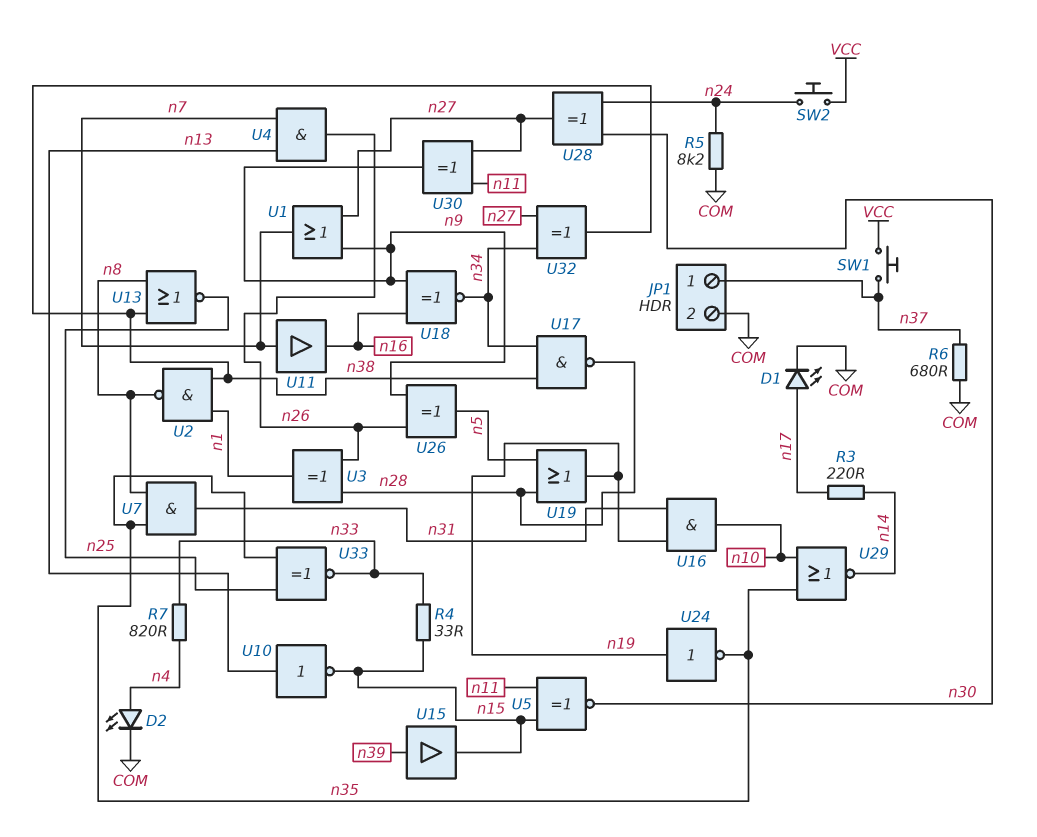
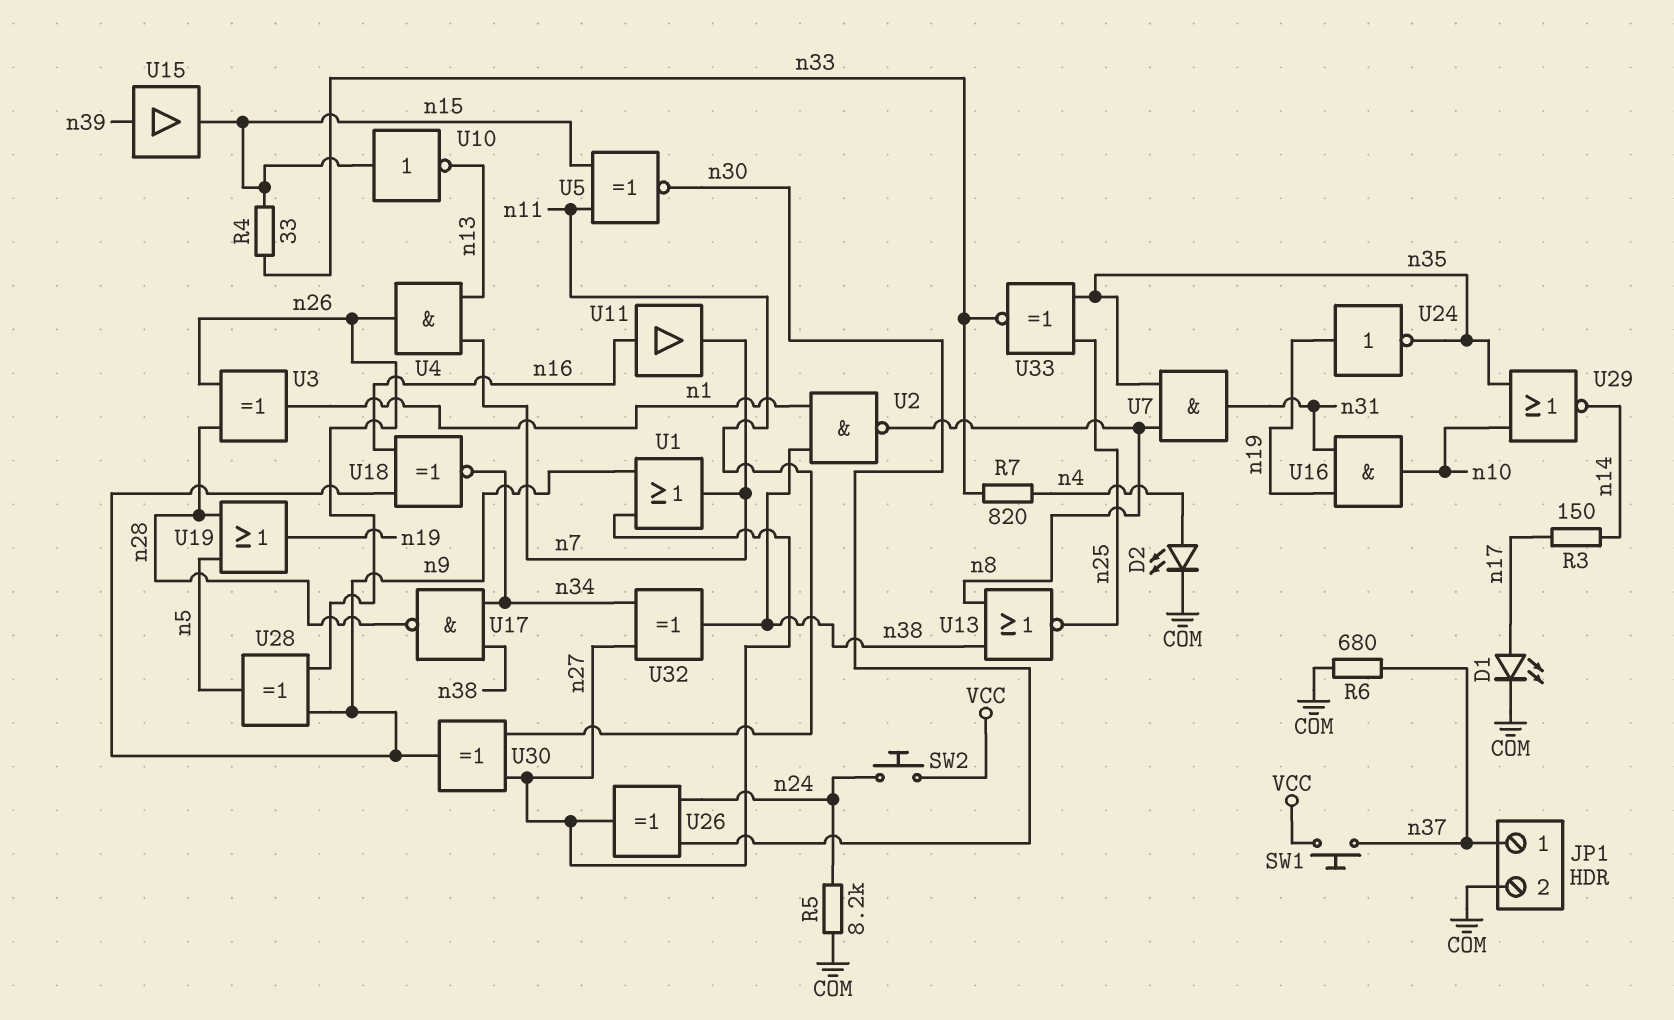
R3: 220 (n14, n17) -> 150 (n14, n17)
U10: NOT (in n13, out n15) -> NOT (in n15, out n13)
U11: buffer (in n7, out n16) -> buffer (in n16, out n7)
U26: XOR (in n9, in n26, out n5) -> XOR (in n24, in n30, out n27)
U28: XOR (in n24, in n30, out n27) -> XOR (in n9, in n26, out n5)

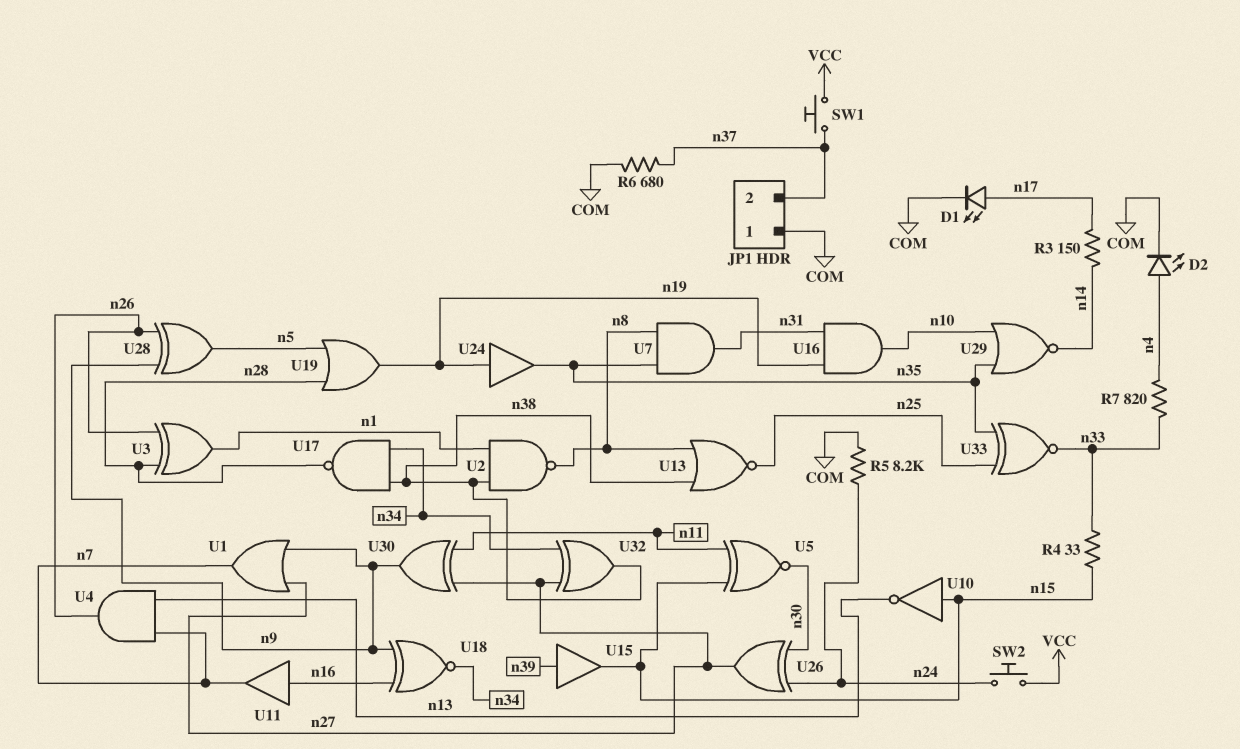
JP1 pin 1: n37 -> COM
JP1 pin 2: COM -> n37
U24: NOT (in n19, out n35) -> buffer (in n19, out n35)

